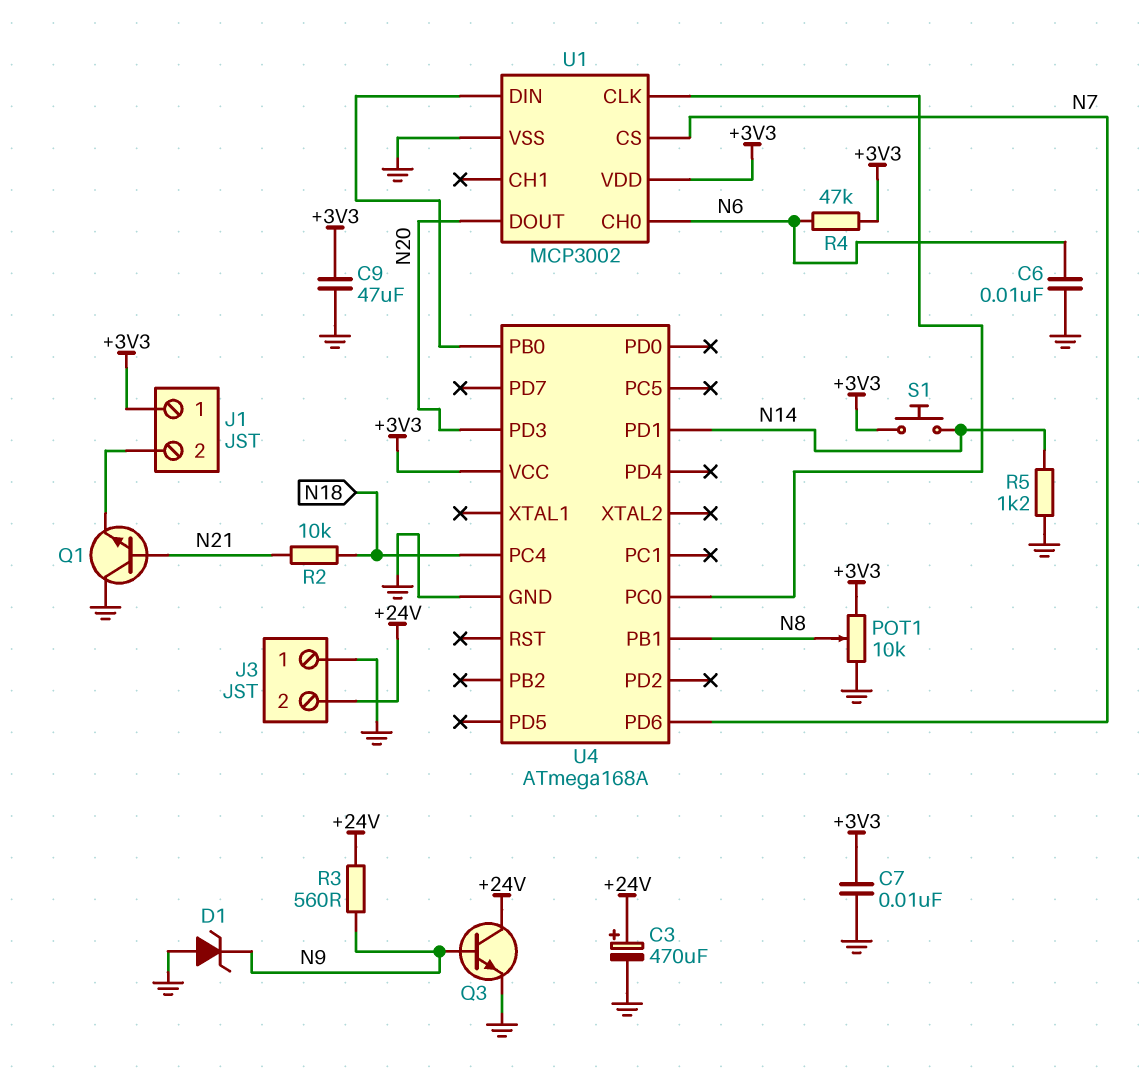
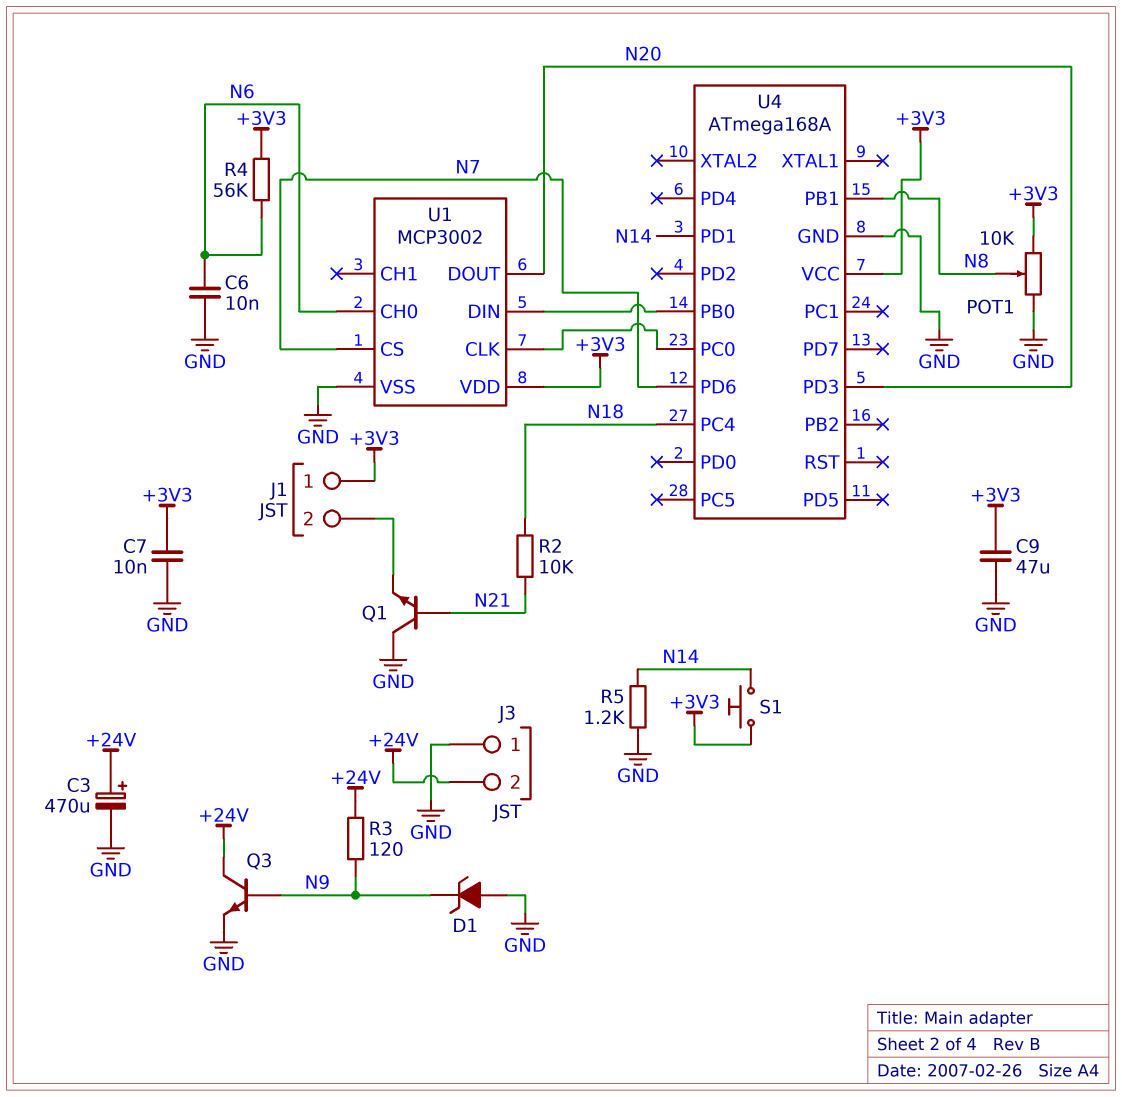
R3: 560 (+24V, N9) -> 120 (+24V, N9)
R4: 47k (+3V3, N6) -> 56k (+3V3, N6)

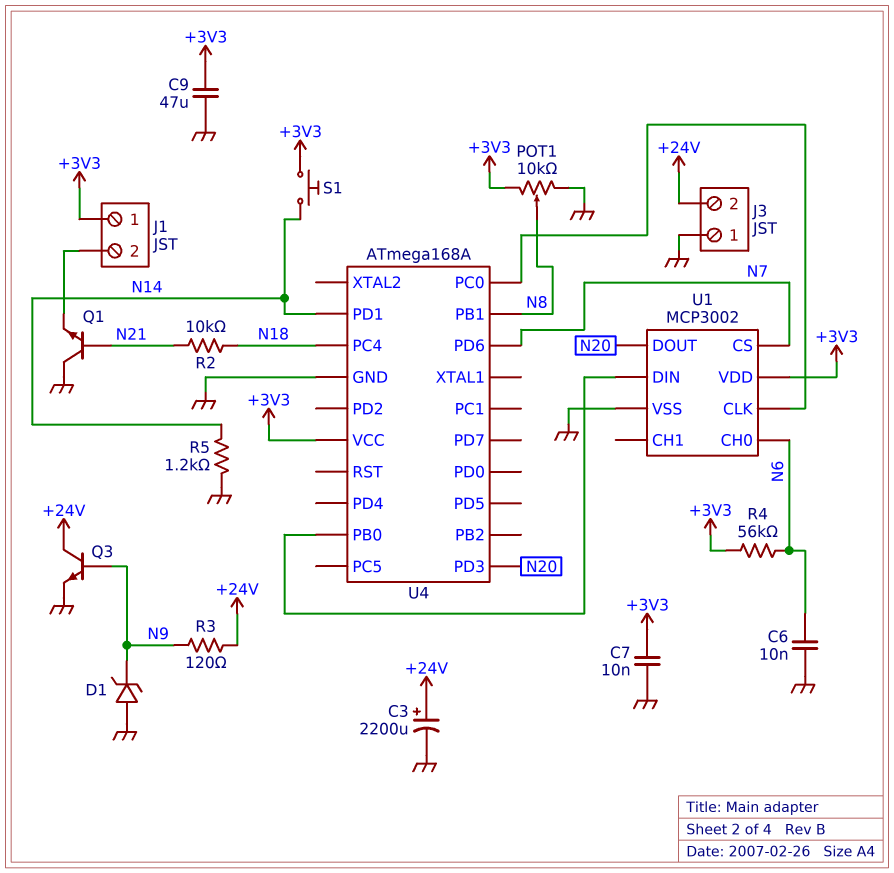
C3: 470uF (plus +24V, minus GND) -> 2200uF (plus +24V, minus GND)

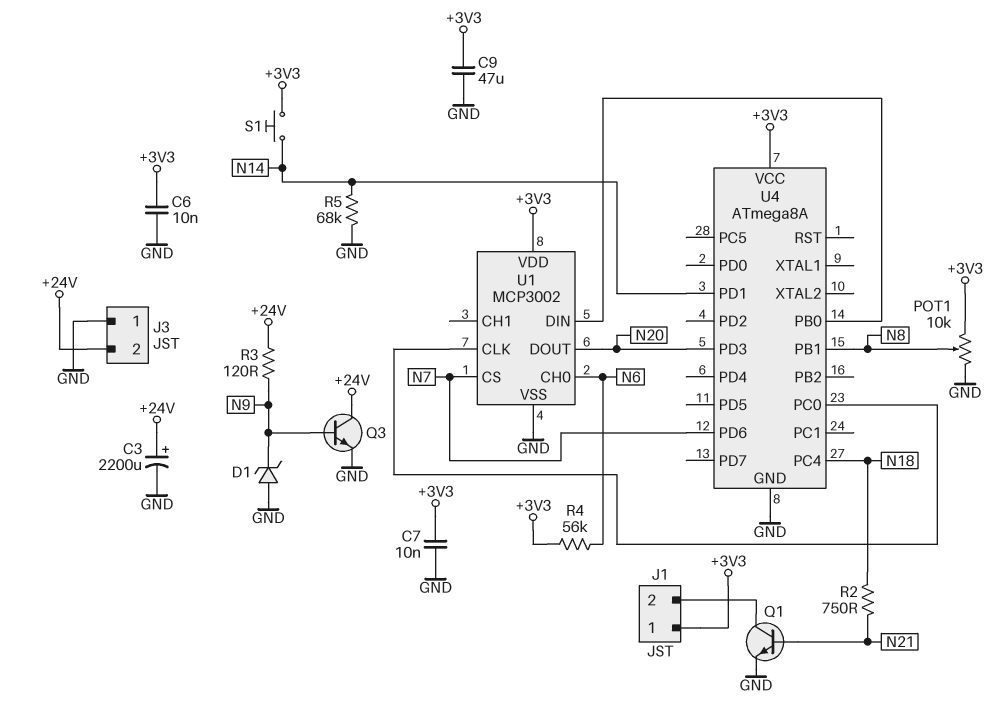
C6: 10nF (GND, N6) -> 10nF (+3V3, GND)
Q1: NPN (B N21, C GND, E J1/2) -> NPN (B N21, C J1/2, E GND)
R2: 10k (N18, N21) -> 750 (N18, N21)
R5: 1.2k (GND, N14) -> 68k (GND, N14)
U4: ATmega168A -> ATmega8A

